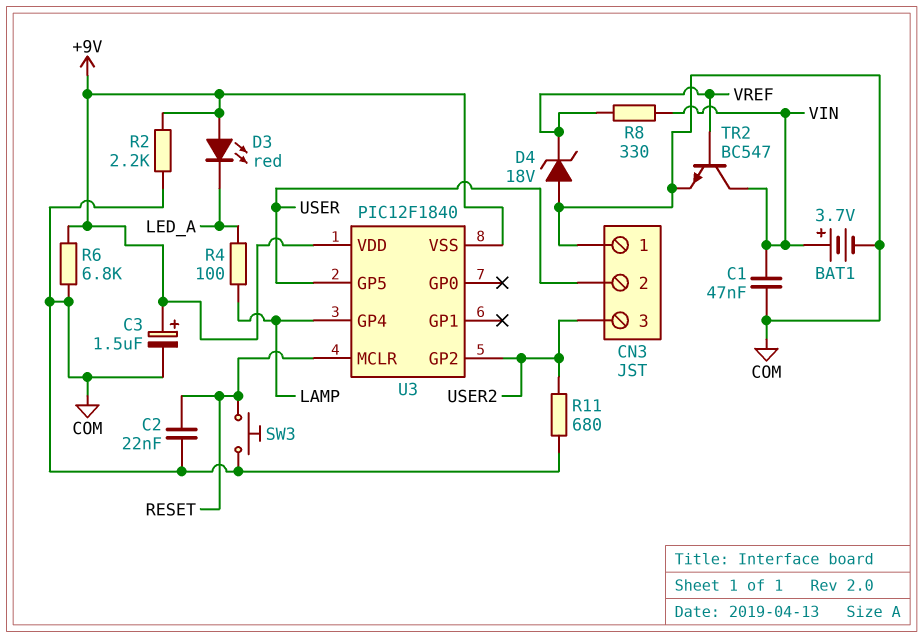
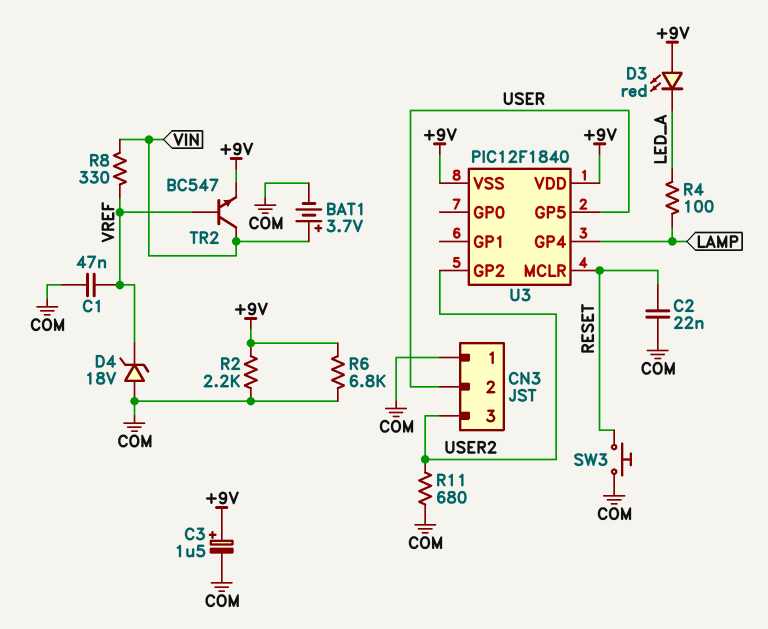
C1: 47nF (COM, VIN) -> 47nF (COM, VREF)
TR2: NPN BC547 (B VREF, C VIN, E COM) -> NPN BC547 (B VREF, C VIN, E +9V)

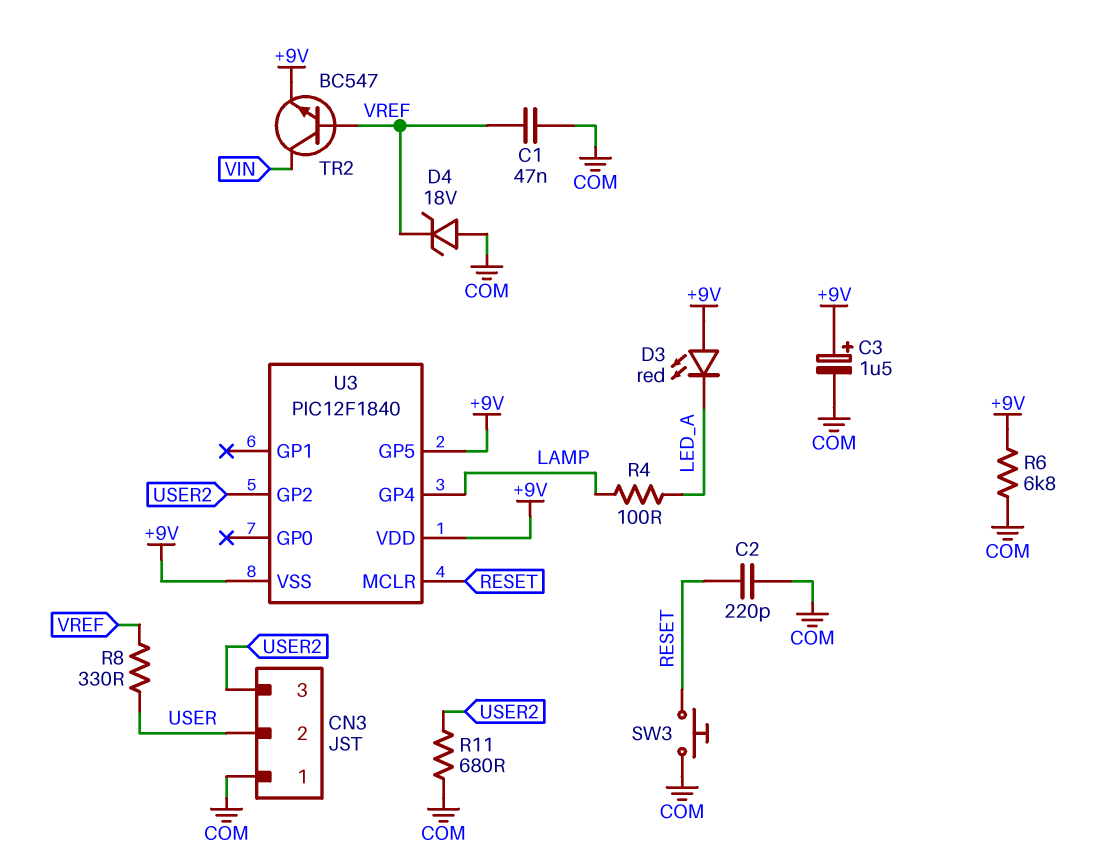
BAT1: 3.7V (plus VIN, minus COM) -> none
C2: 22nF (COM, RESET) -> 220pF (COM, RESET)
R2: 2.2k (+9V, COM) -> none
R8: 330 (VIN, VREF) -> 330 (USER, VREF)
U3 pin GP5: USER -> +9V

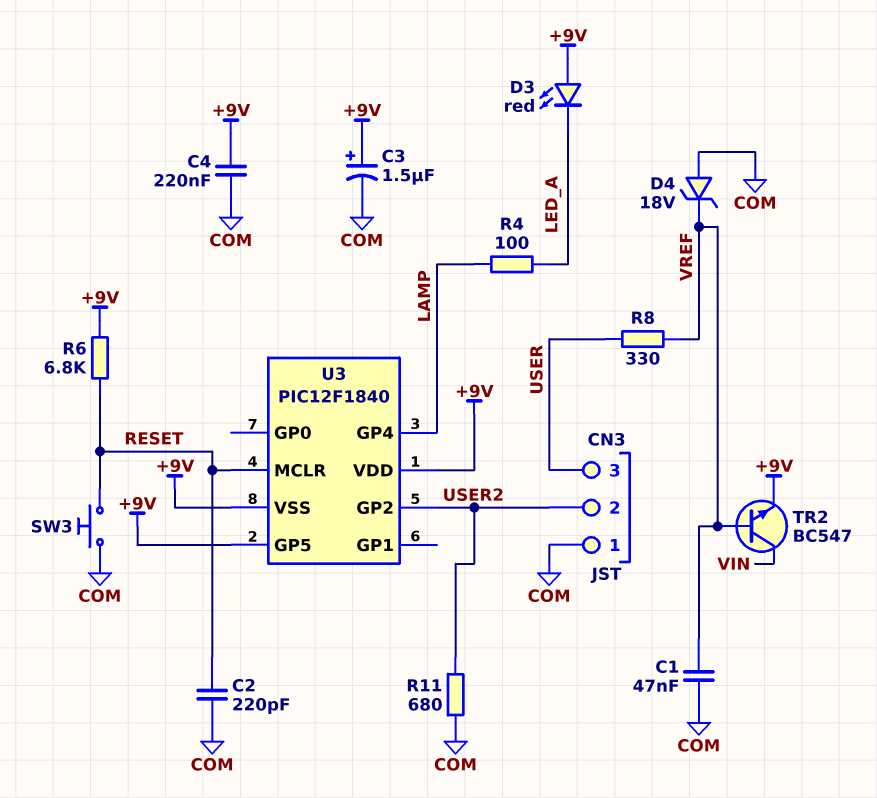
C4: none -> 220nF (+9V, COM)
CN3 pin 2: USER -> USER2
CN3 pin 3: USER2 -> USER
R6: 6.8k (+9V, COM) -> 6.8k (+9V, RESET)

